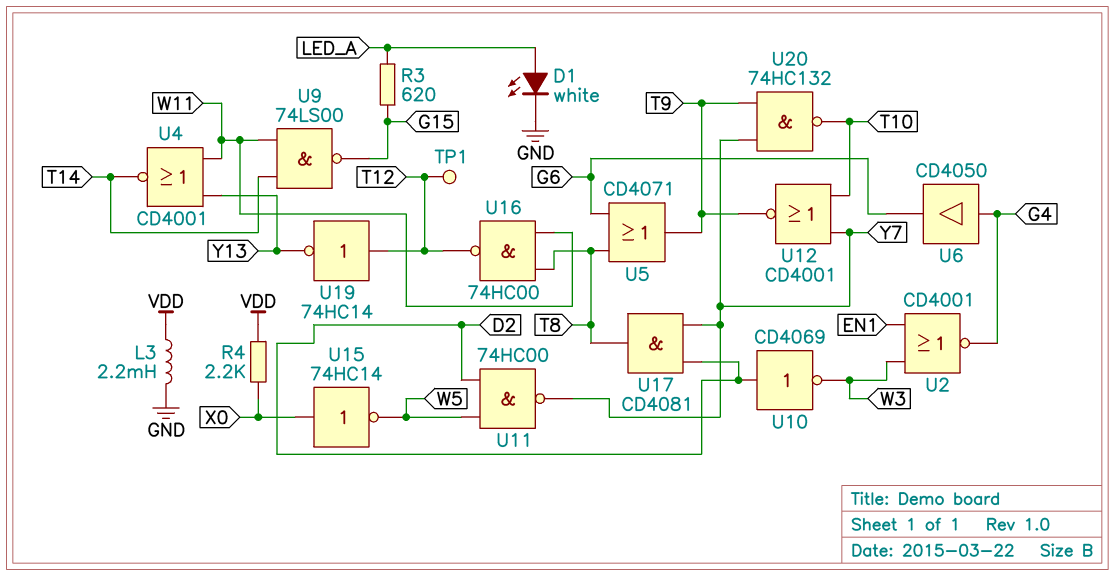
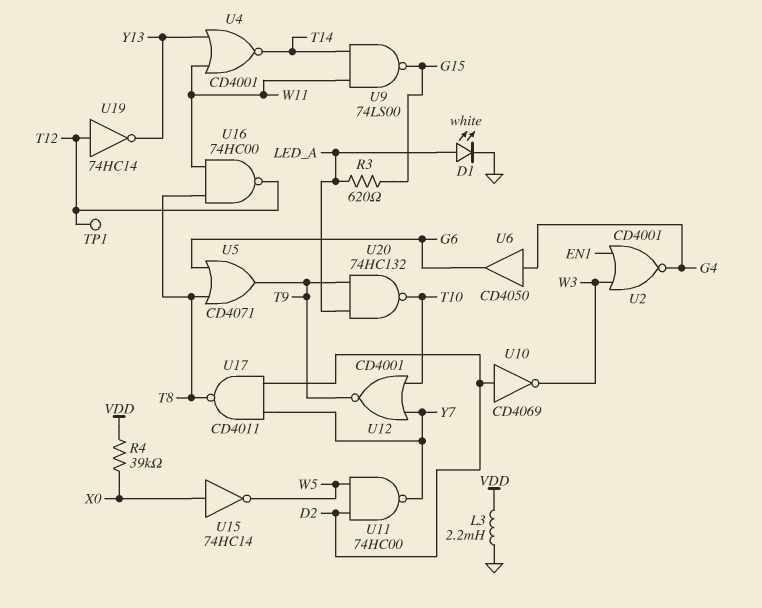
R4: 2.2k (VDD, X0) -> 39k (VDD, X0)
U17: AND CD4081 (in D2, in Y7, out T8) -> NAND CD4011 (in D2, in Y7, out T8)
U20: NAND 74HC132 (in T9, in Y7, out T10) -> NAND 74HC132 (in LED_A, in T9, out T10)

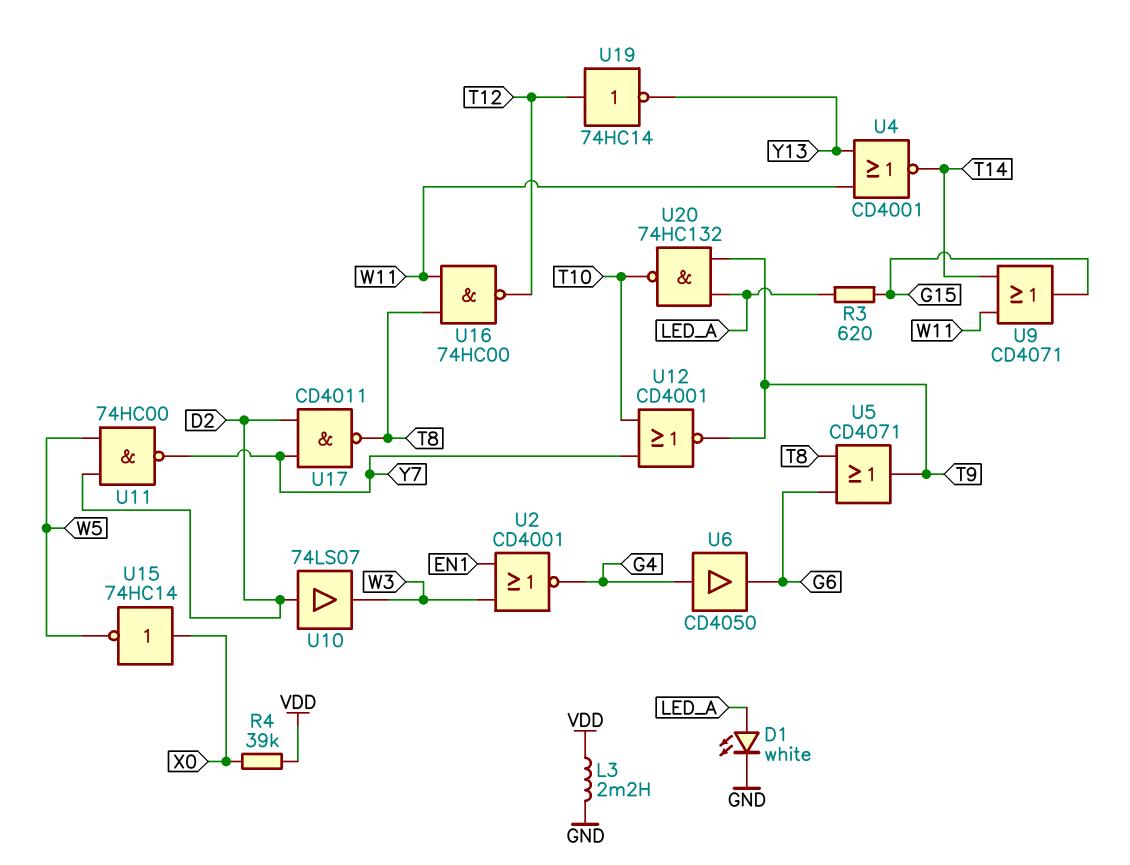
TP1: test point (T12) -> none
U9: NAND 74LS00 (in T14, in W11, out G15) -> OR CD4071 (in T14, in W11, out G15)
U10: NOT CD4069 (in D2, out W3) -> buffer 74LS07 (in D2, out W3)

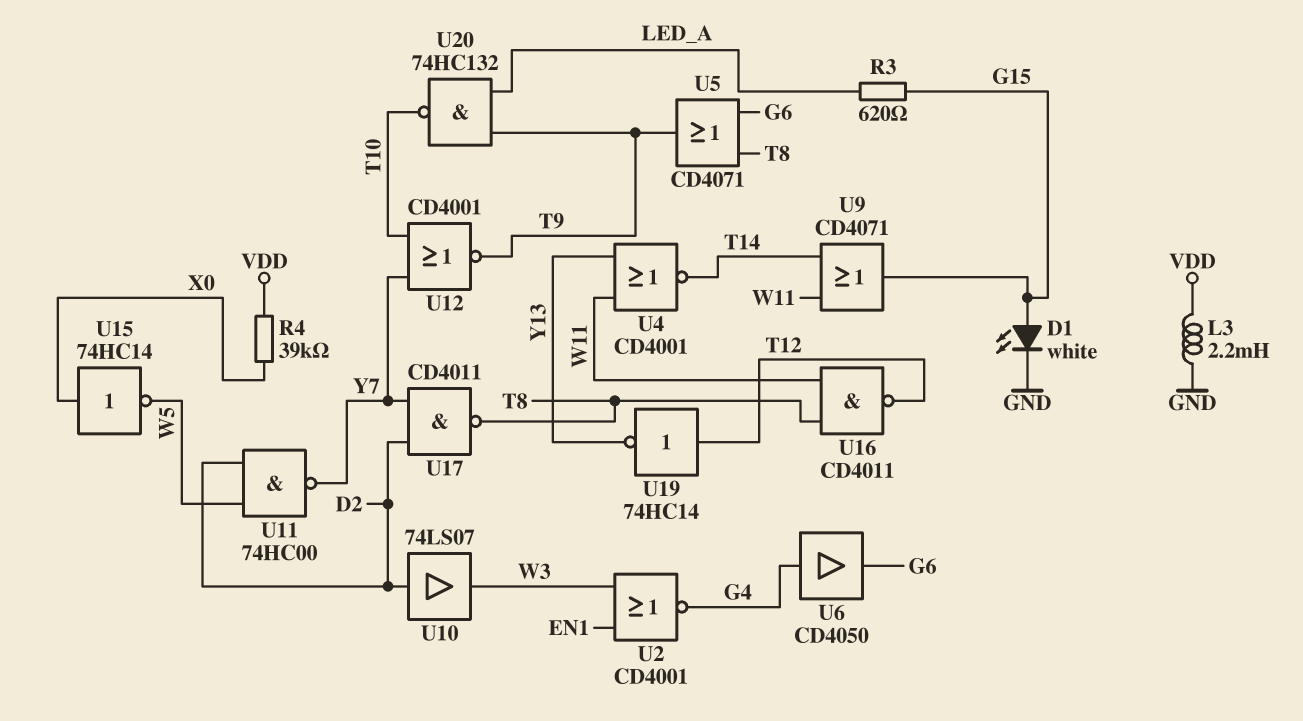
D1: LED white (A LED_A, K GND) -> LED white (A G15, K GND)
U16: NAND 74HC00 (in T8, in W11, out T12) -> NAND CD4011 (in T8, in W11, out T12)

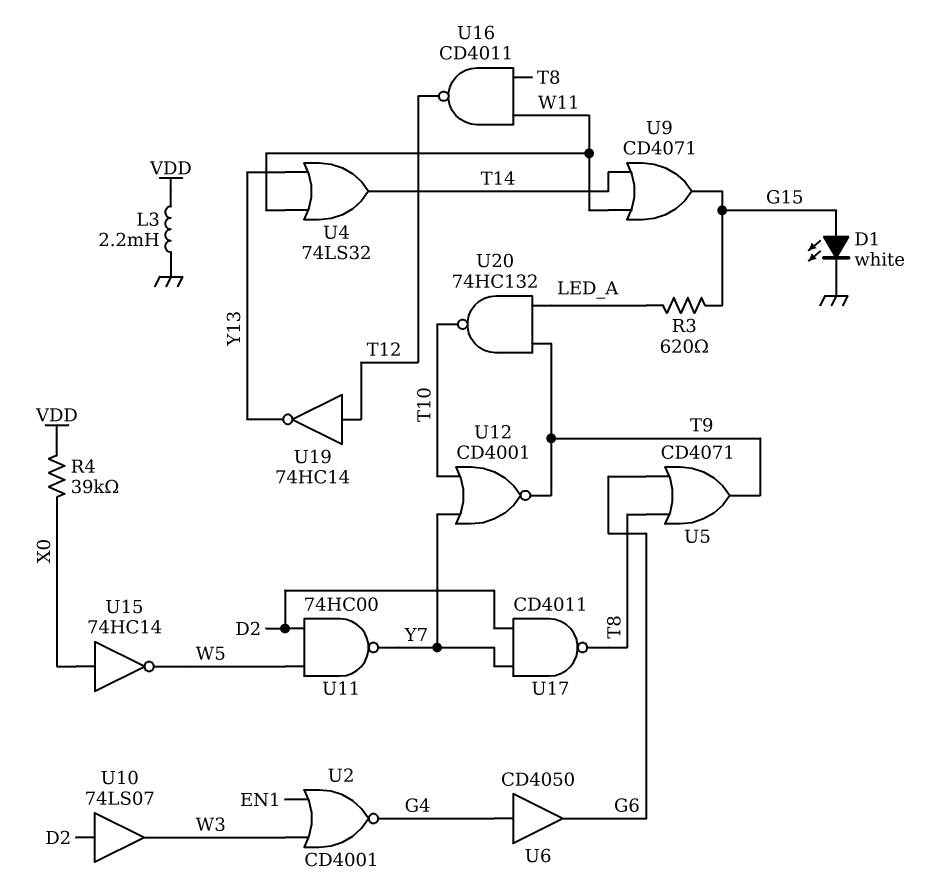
U4: NOR CD4001 (in W11, in Y13, out T14) -> OR 74LS32 (in W11, in Y13, out T14)

